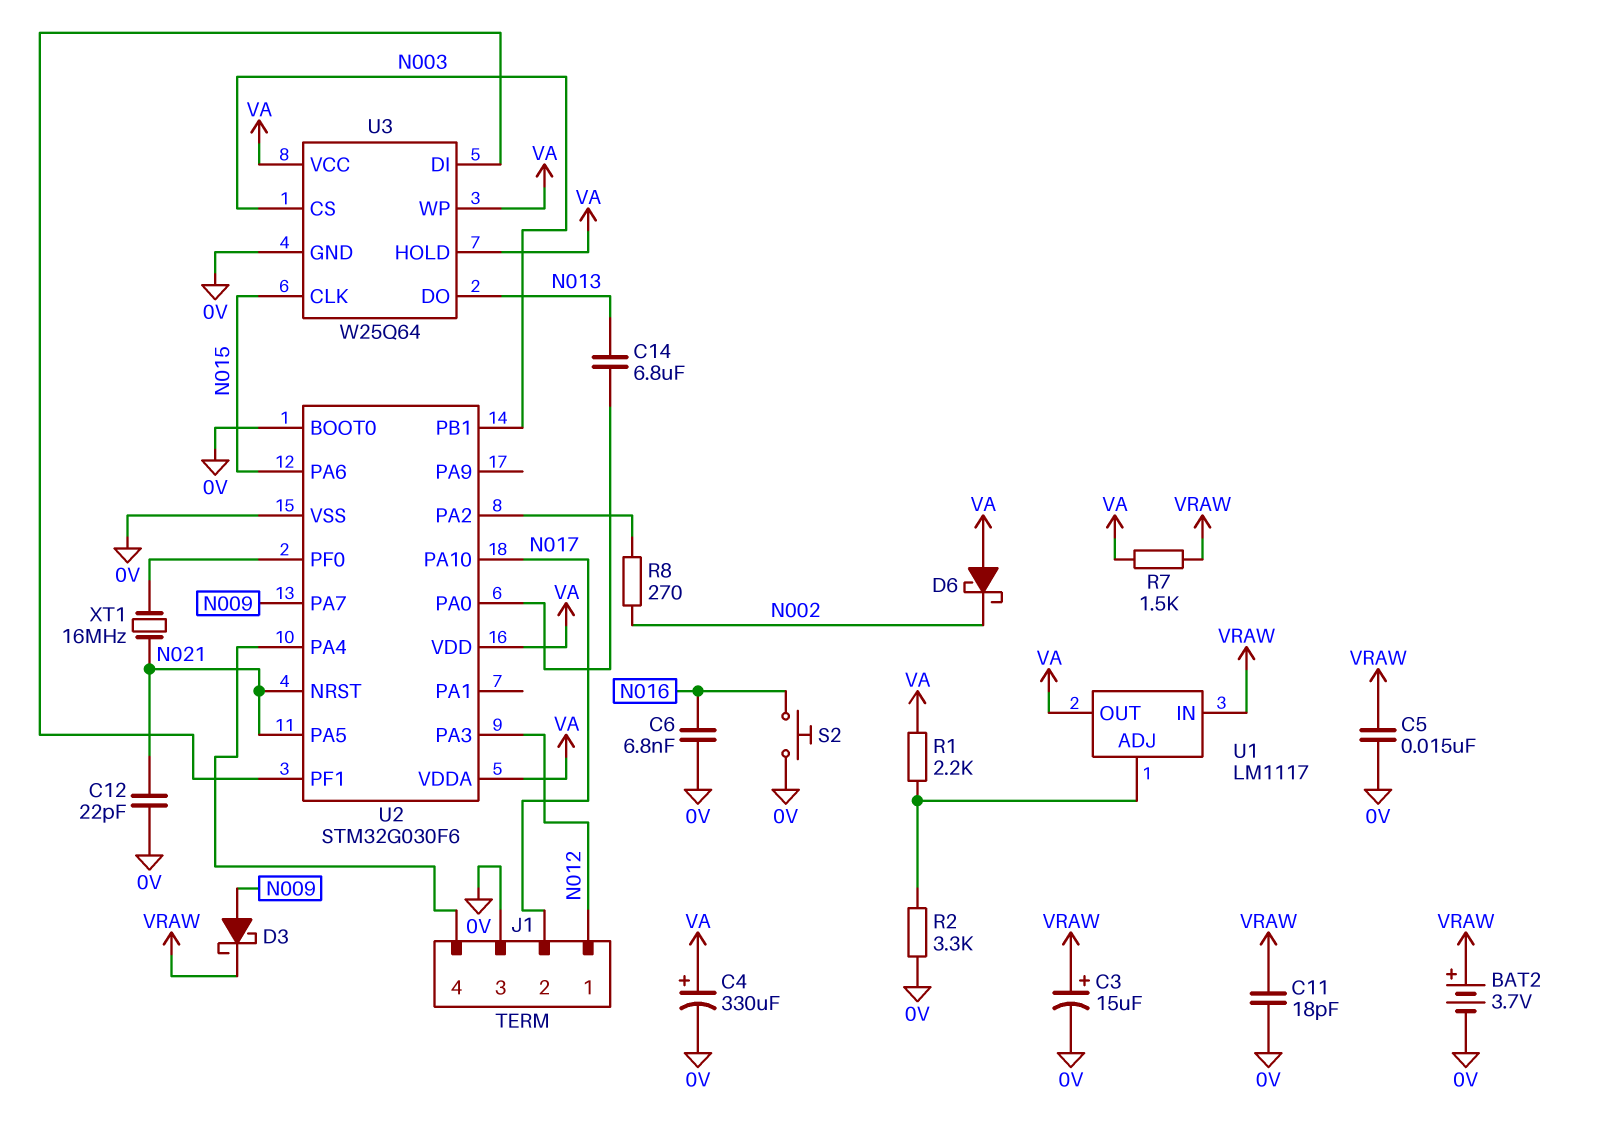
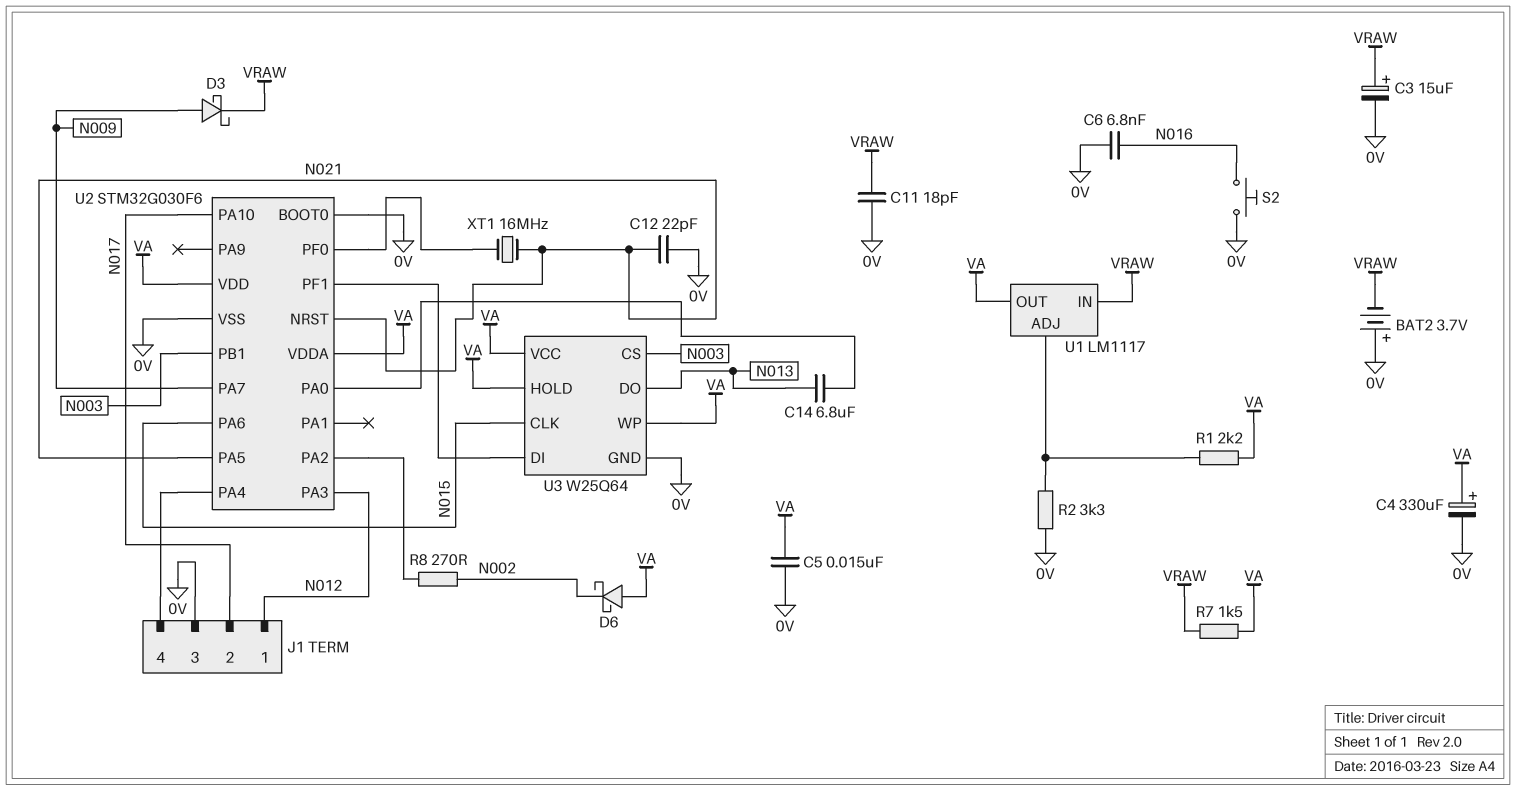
BAT2: 3.7V (plus VRAW, minus 0V) -> 3.7V (plus 0V, minus VRAW)
C5: 15nF (0V, VRAW) -> 15nF (0V, VA)

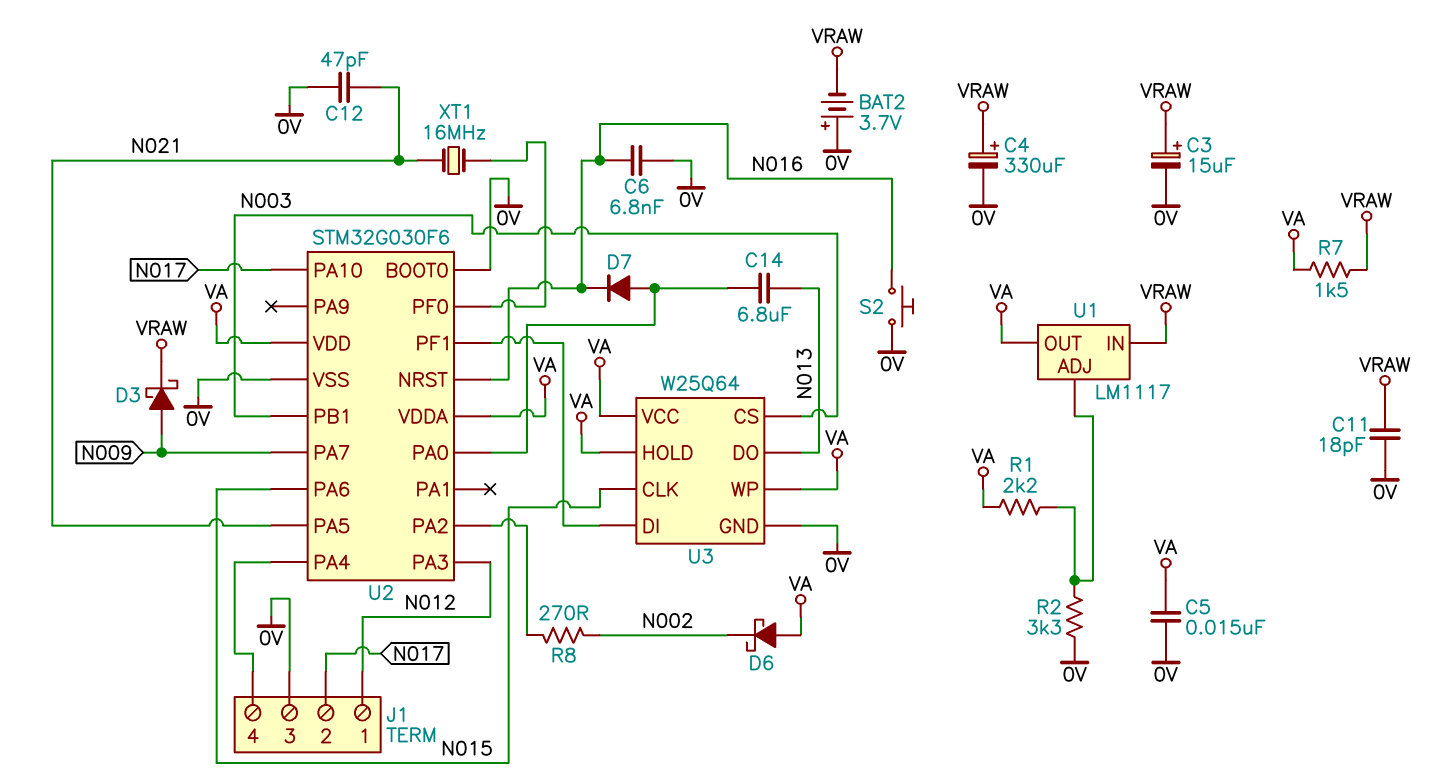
C4: 330uF (plus VA, minus 0V) -> 330uF (plus VRAW, minus 0V)
C12: 22pF (0V, N021) -> 47pF (0V, N021)
D7: none -> diode (A U2/PA0, K N016)
U2 pin NRST: N021 -> N016

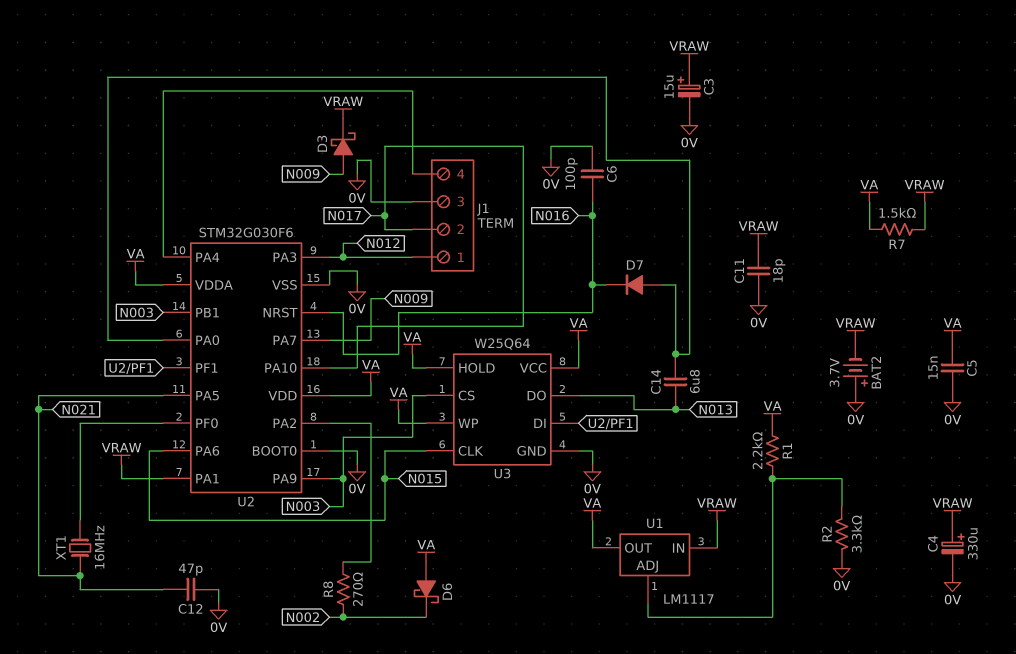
C6: 6.8nF (0V, N016) -> 100pF (0V, N016)
S2: button (0V, N016) -> none
U2 pin PA1: none -> VRAW
U2 pin PA9: none -> N003

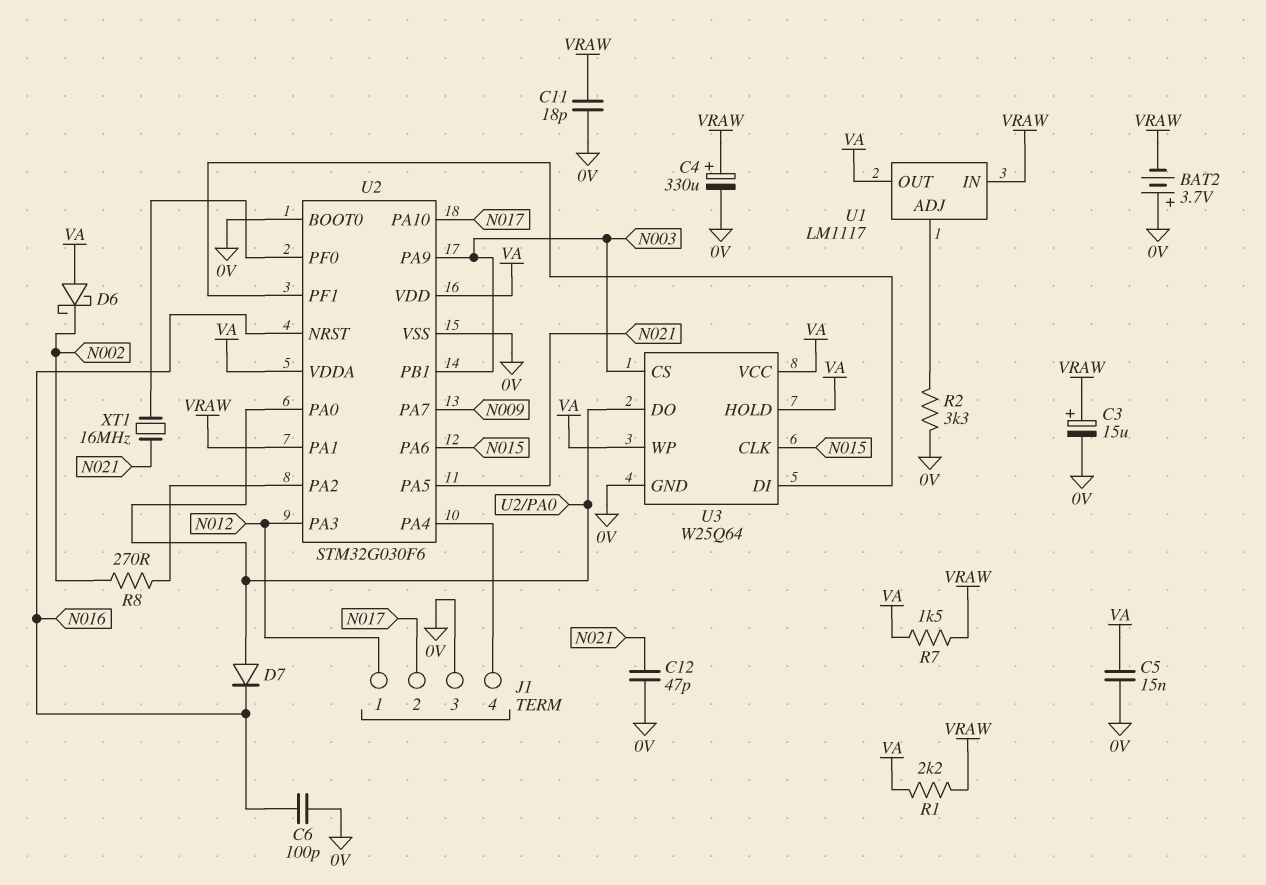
C14: 6.8uF (N013, U2/PA0) -> none
D3: schottky (A N009, K VRAW) -> none
R1: 2.2k (U1/ADJ, VA) -> 2.2k (VA, VRAW)
U3 pin DO: N013 -> U2/PA0

